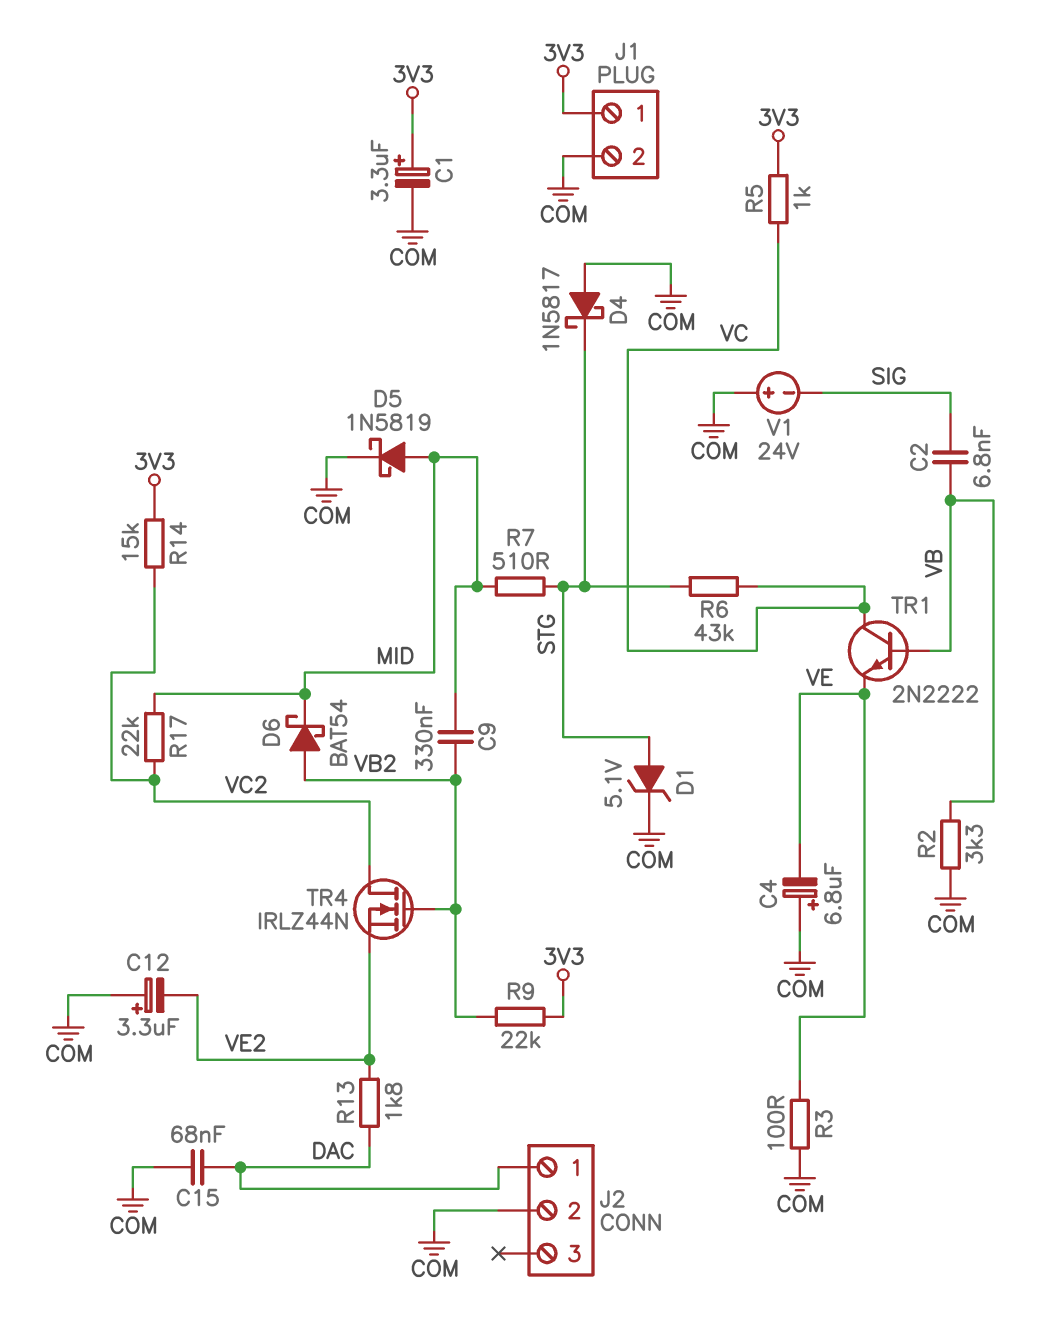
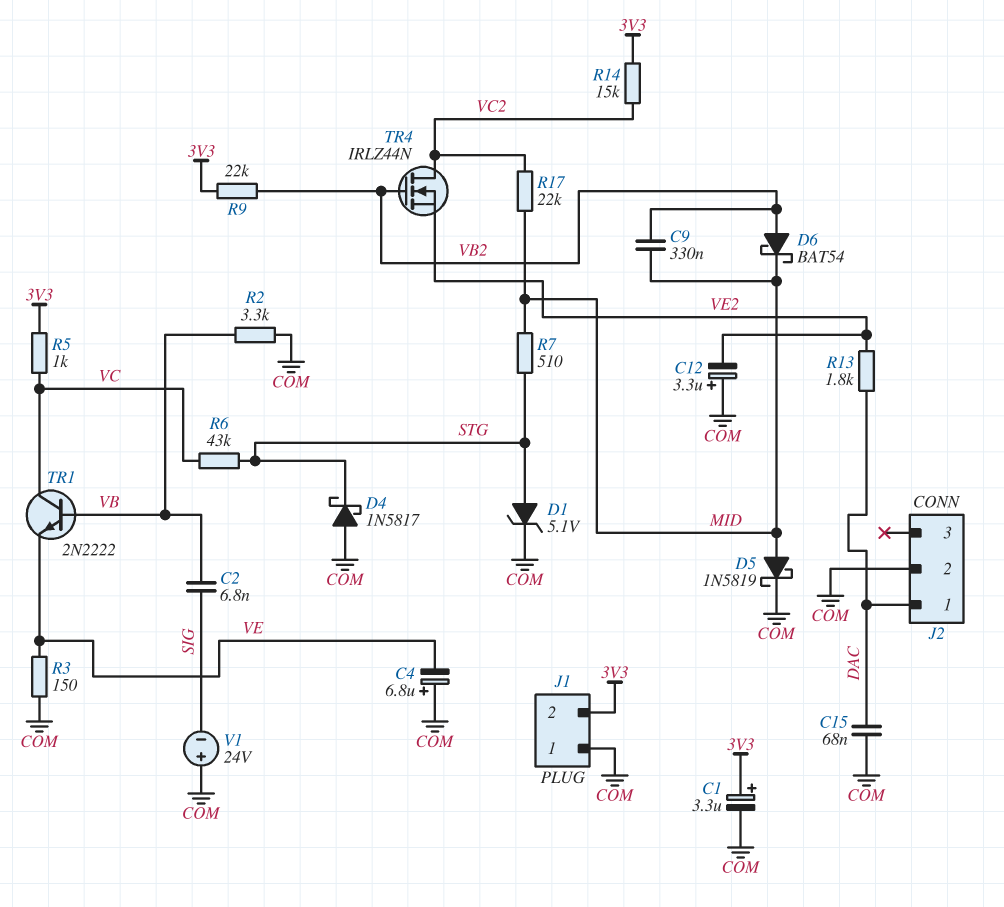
J1 pin 1: 3V3 -> COM
J1 pin 2: COM -> 3V3
R3: 100 (COM, VE) -> 150 (COM, VE)

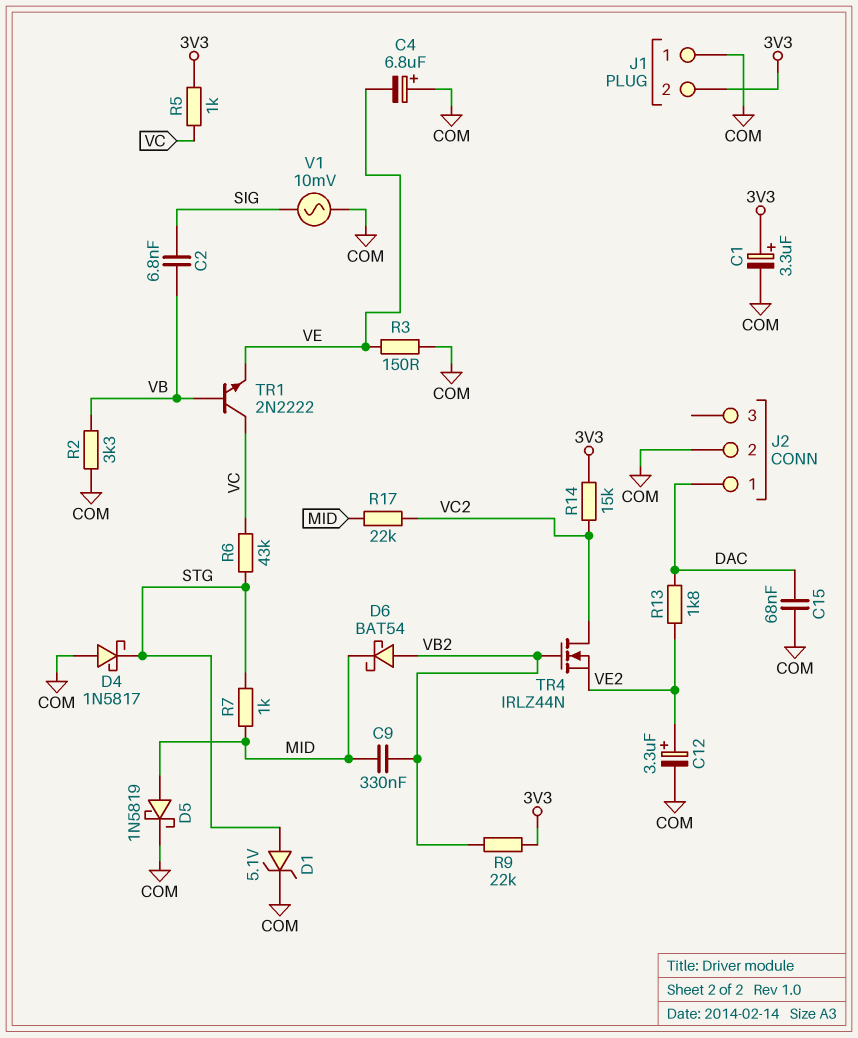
C12: 3.3uF (plus COM, minus VE2) -> 3.3uF (plus VE2, minus COM)
R7: 510 (MID, STG) -> 1k (MID, STG)
V1: 24V (plus COM, minus SIG) -> AC 10mV (COM, SIG)

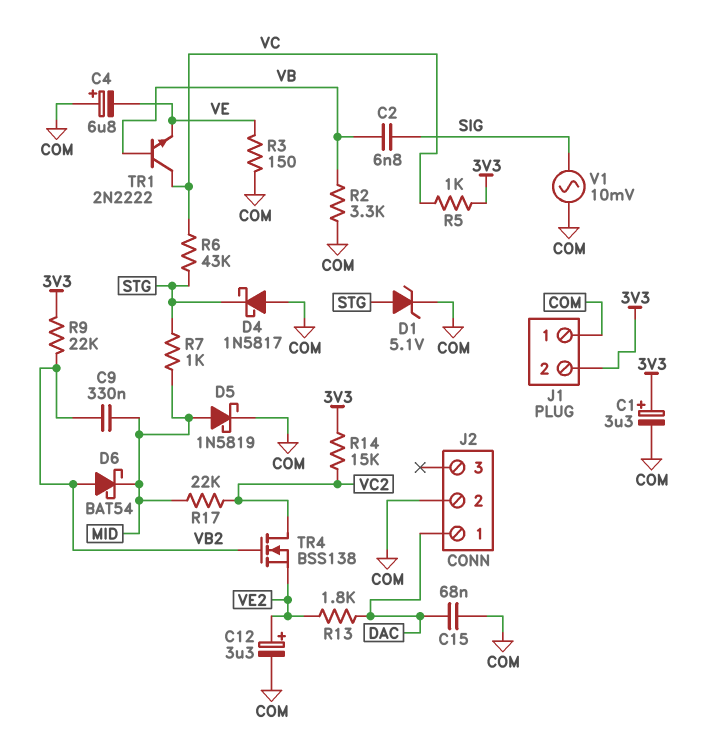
TR4: NMOS IRLZ44N (G VB2, D VC2, S VE2) -> NMOS BSS138 (G VB2, D VC2, S VE2)

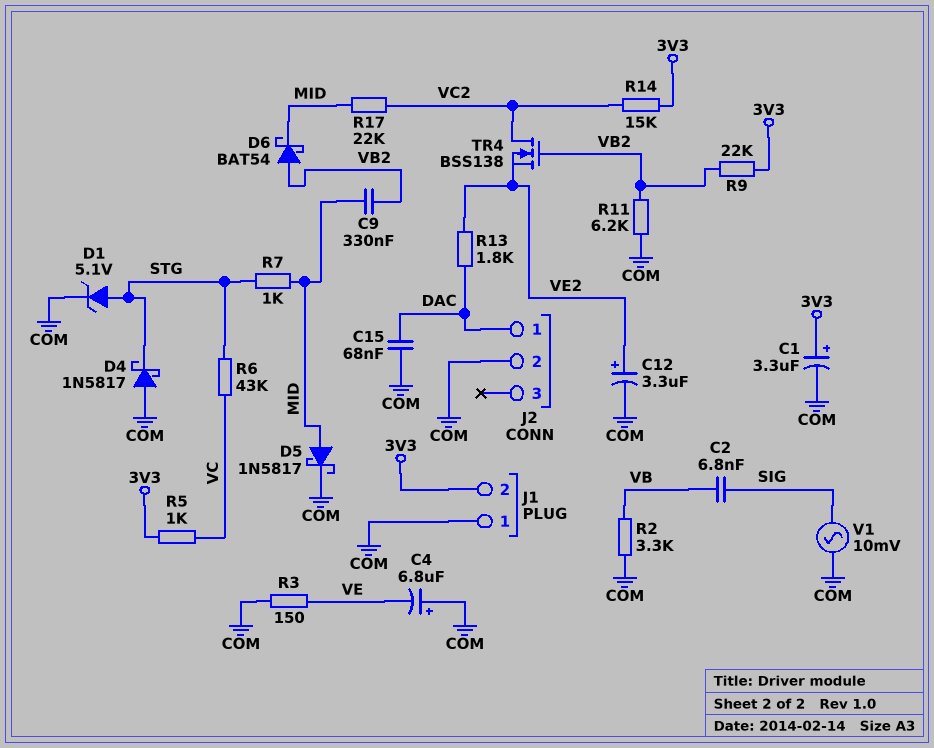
D5: schottky 1N5819 (A MID, K COM) -> schottky 1N5817 (A MID, K COM)
R11: none -> 6.2k (COM, VB2)
TR1: NPN 2N2222 (B VB, C VC, E VE) -> none

